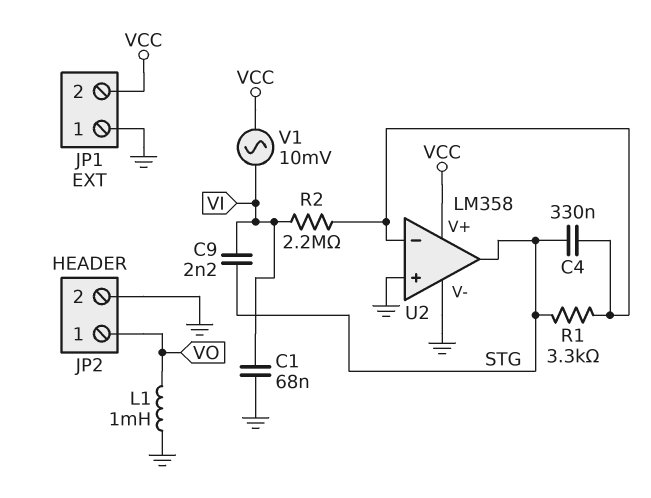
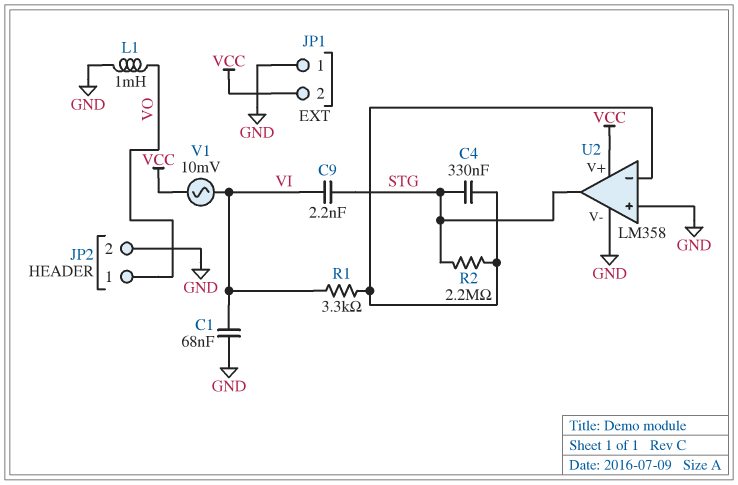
R1: 3.3k (STG, U2/in-) -> 3.3k (U2/in-, VI)
R2: 2.2M (U2/in-, VI) -> 2.2M (STG, U2/in-)

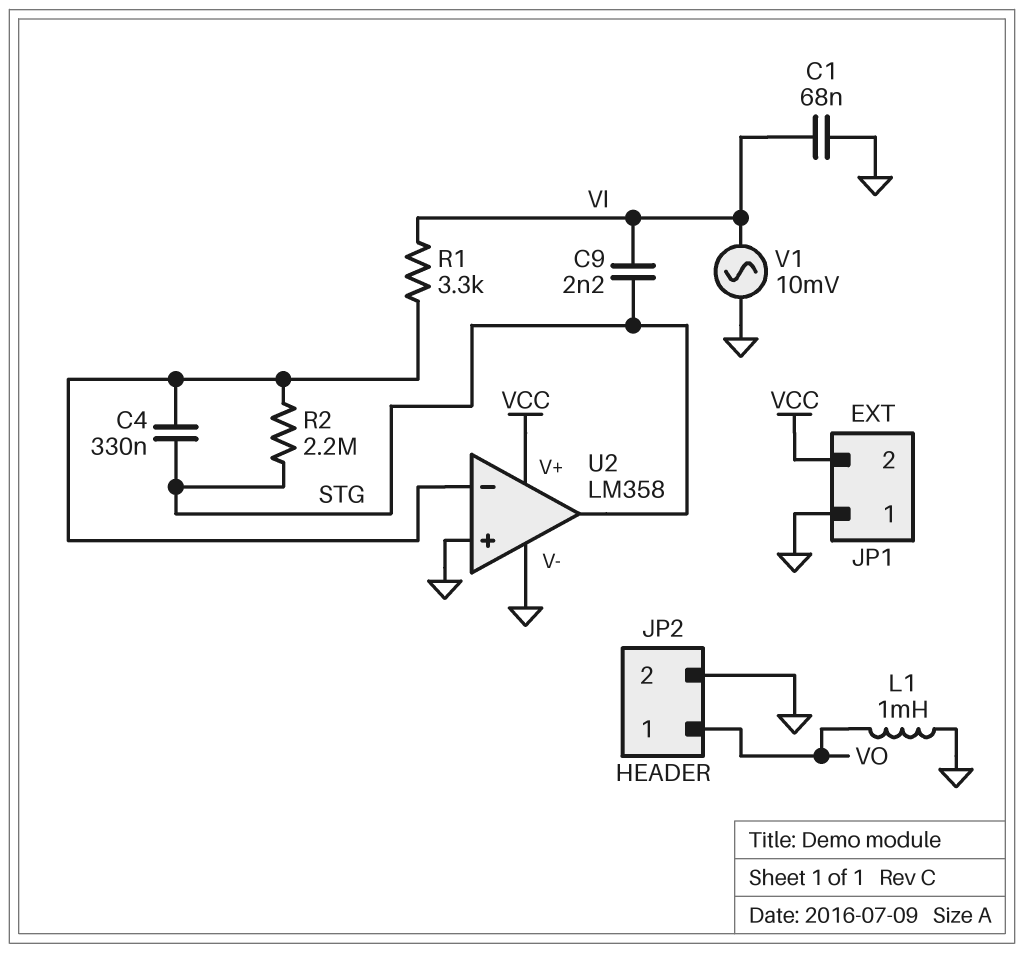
V1: AC 10mV (VCC, VI) -> AC 10mV (GND, VI)

